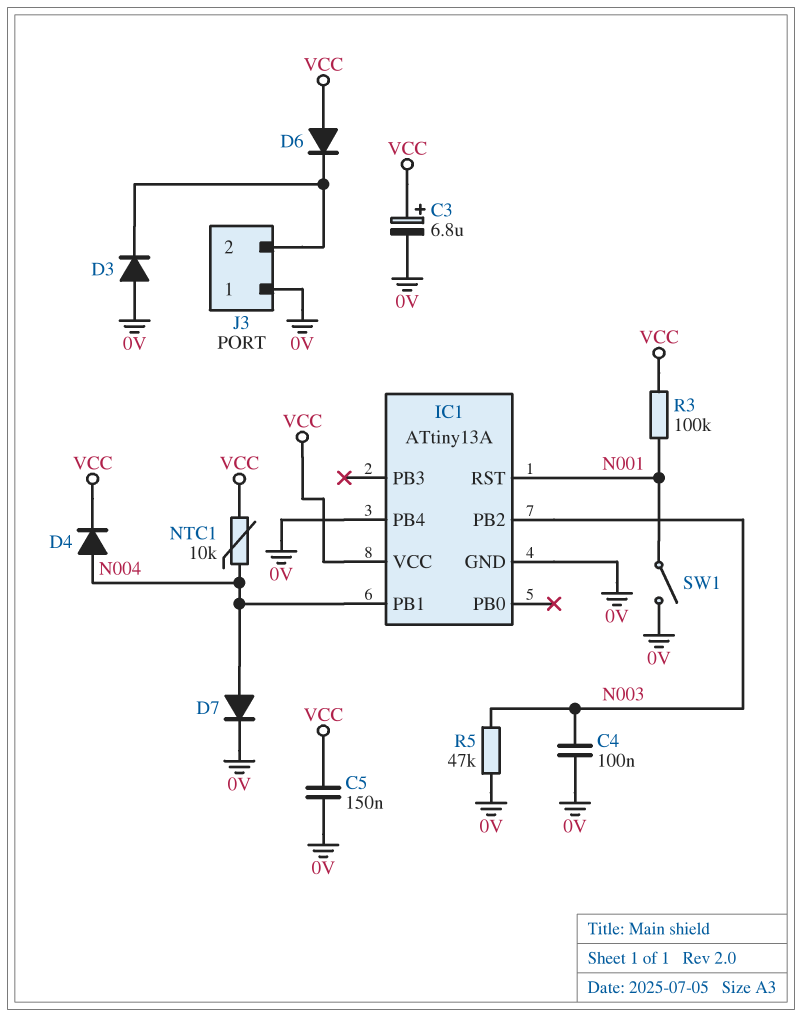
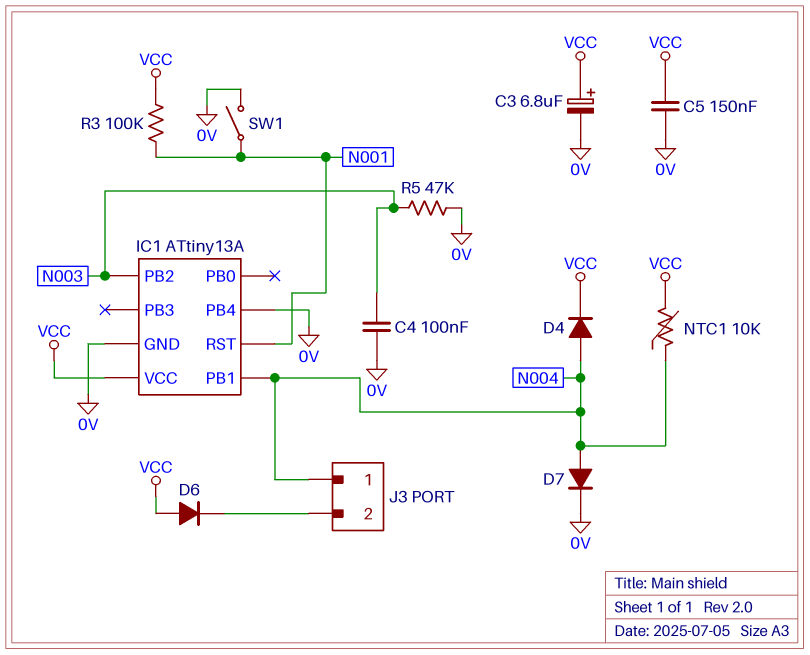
D3: diode (A 0V, K J3/2) -> none
J3 pin 1: 0V -> N004

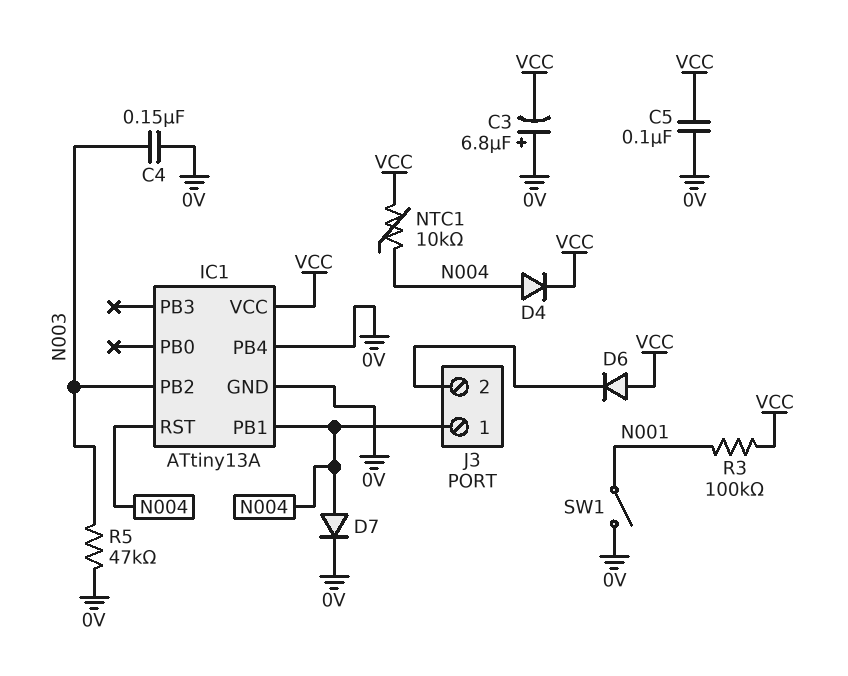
C3: 6.8uF (plus VCC, minus 0V) -> 6.8uF (plus 0V, minus VCC)
C4: 100nF (0V, N003) -> 150nF (0V, N003)
C5: 150nF (0V, VCC) -> 100nF (0V, VCC)
IC1 pin RST: N001 -> N004

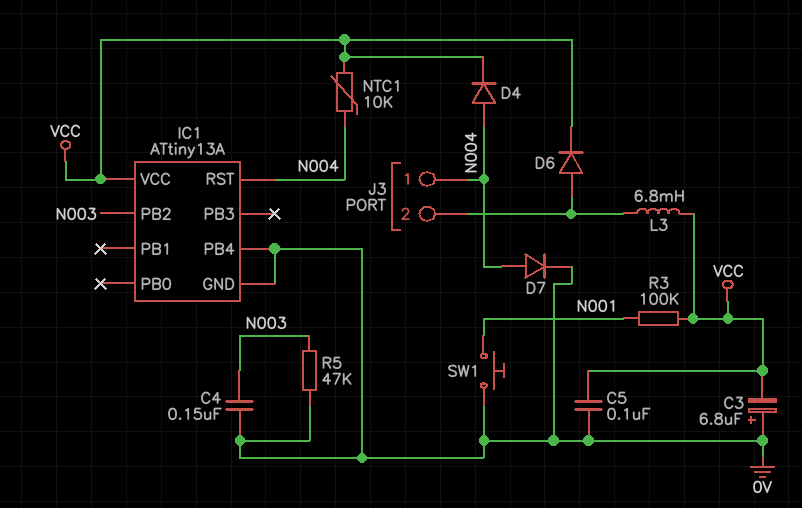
D6: diode (A VCC, K J3/2) -> diode (A J3/2, K VCC)
IC1 pin PB1: N004 -> none
L3: none -> 6.8mH (J3/2, VCC)
SW1: switch (0V, N001) -> button (0V, N001)

